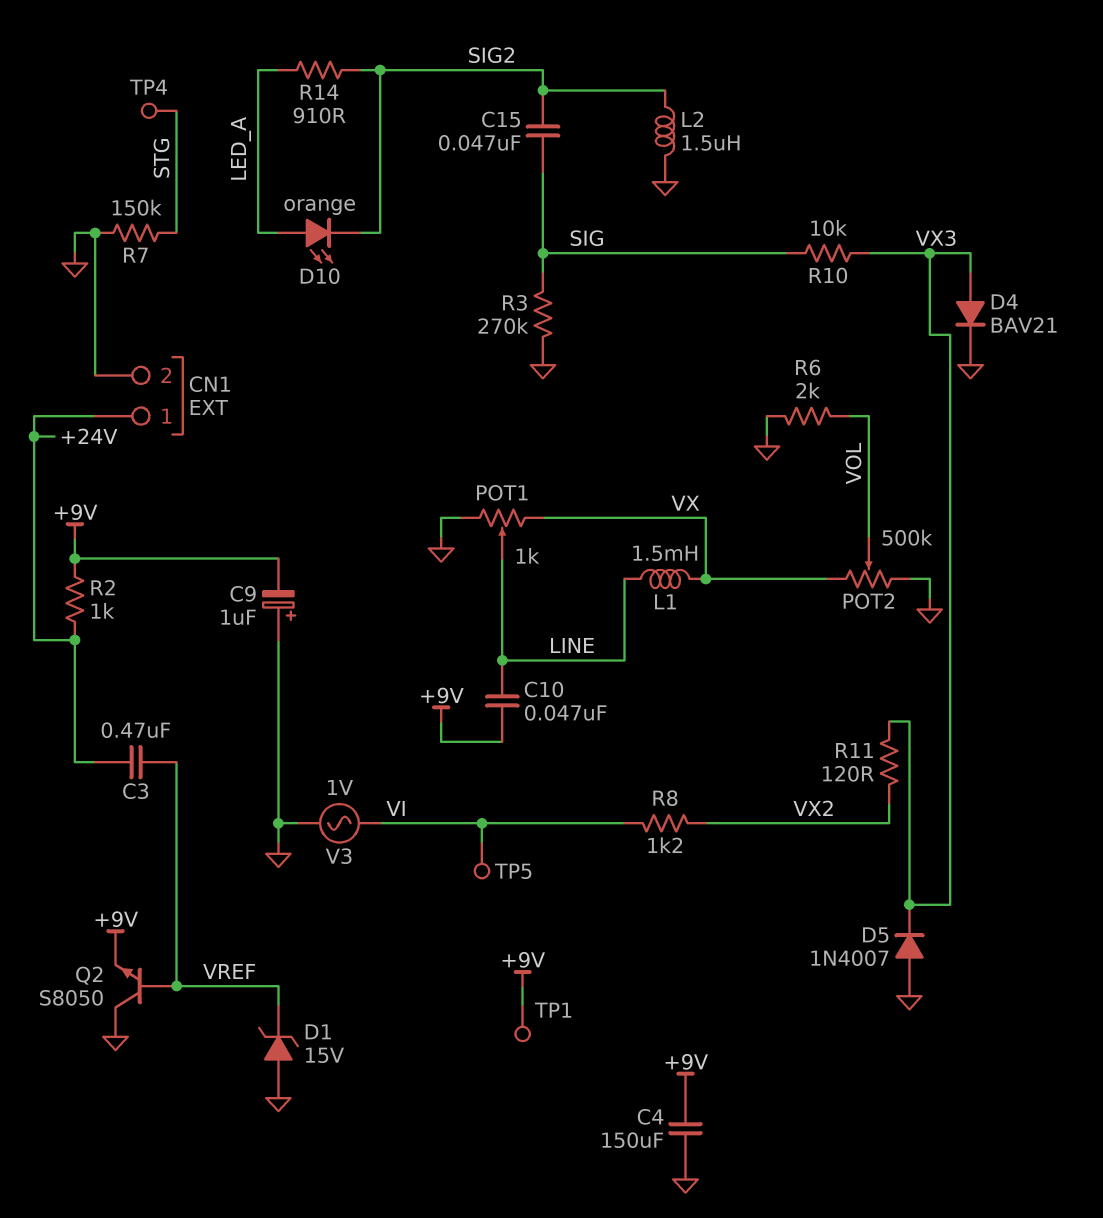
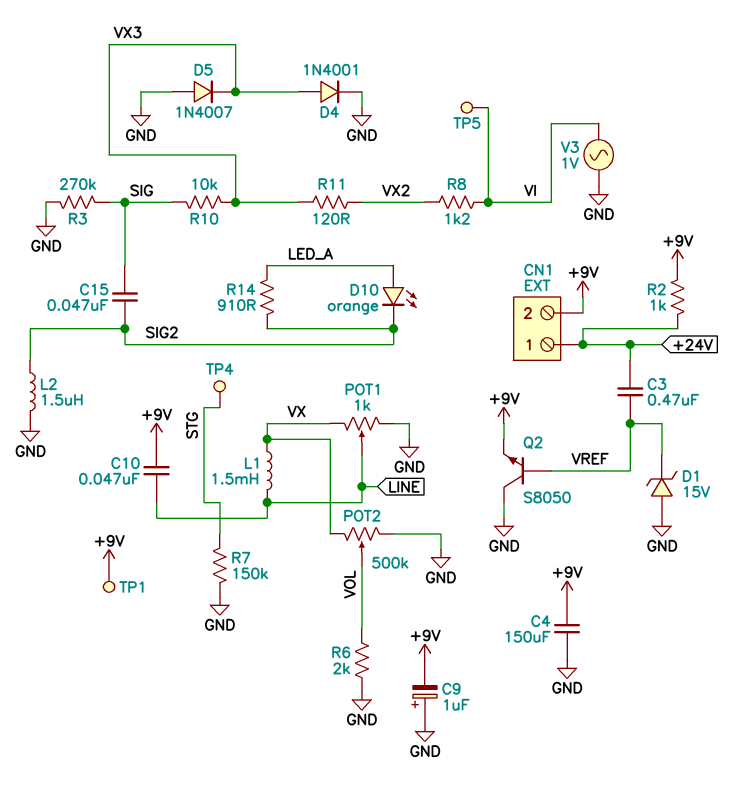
CN1 pin 2: GND -> +9V
D4: diode BAV21 (A VX3, K GND) -> diode 1N4001 (A VX3, K GND)

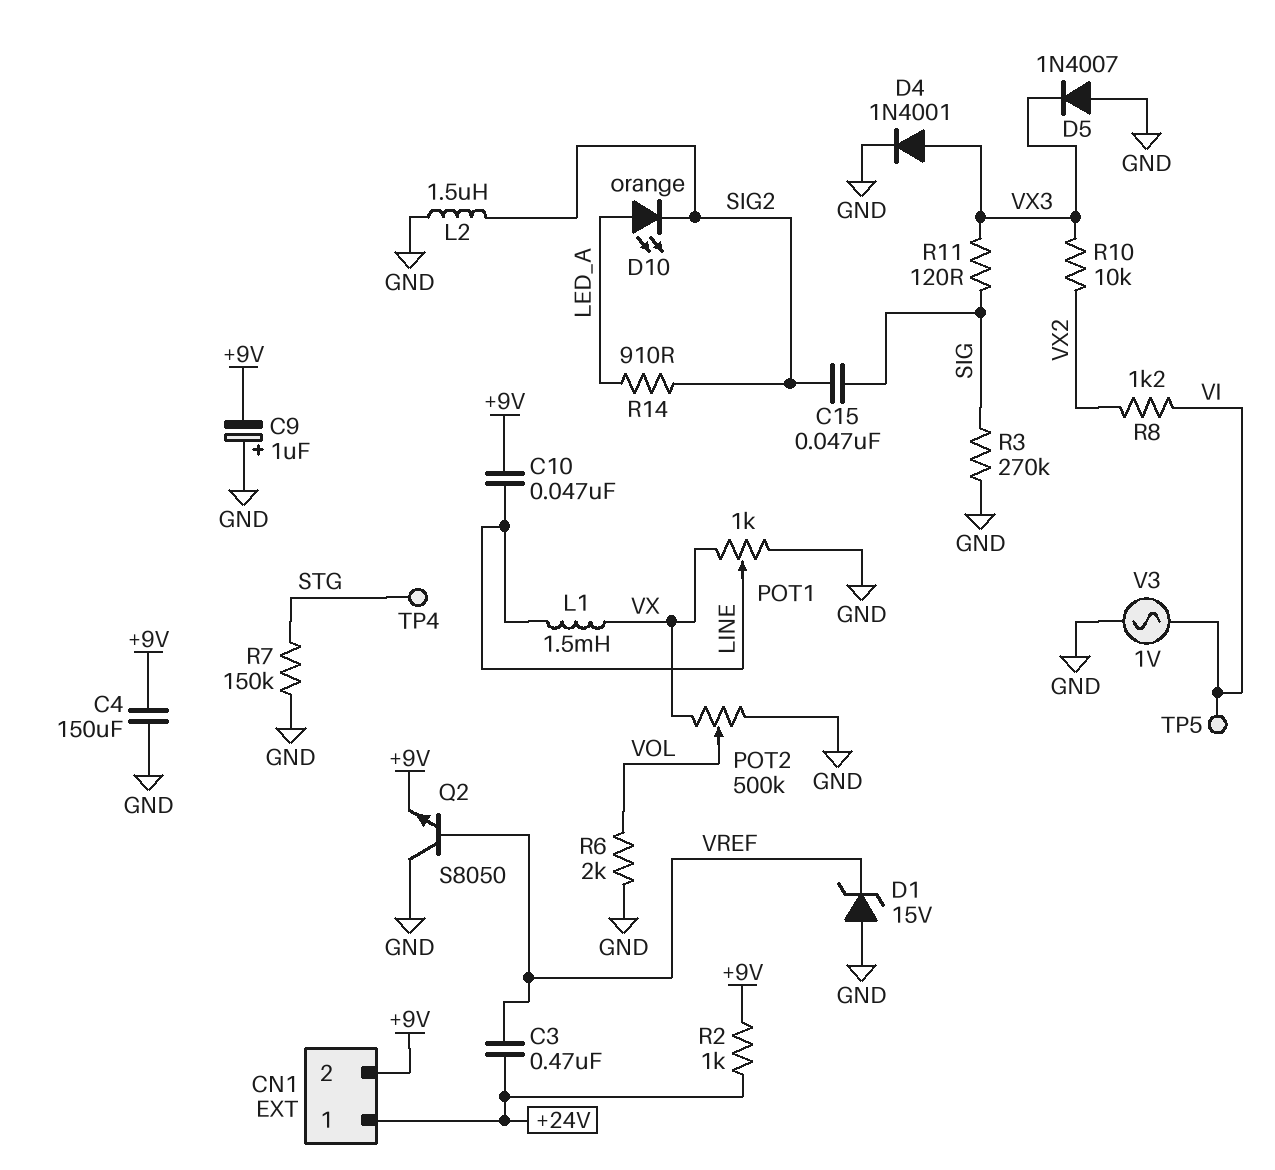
R10: 10k (SIG, VX3) -> 10k (VX2, VX3)
R11: 120 (VX2, VX3) -> 120 (SIG, VX3)
TP1: test point (+9V) -> none

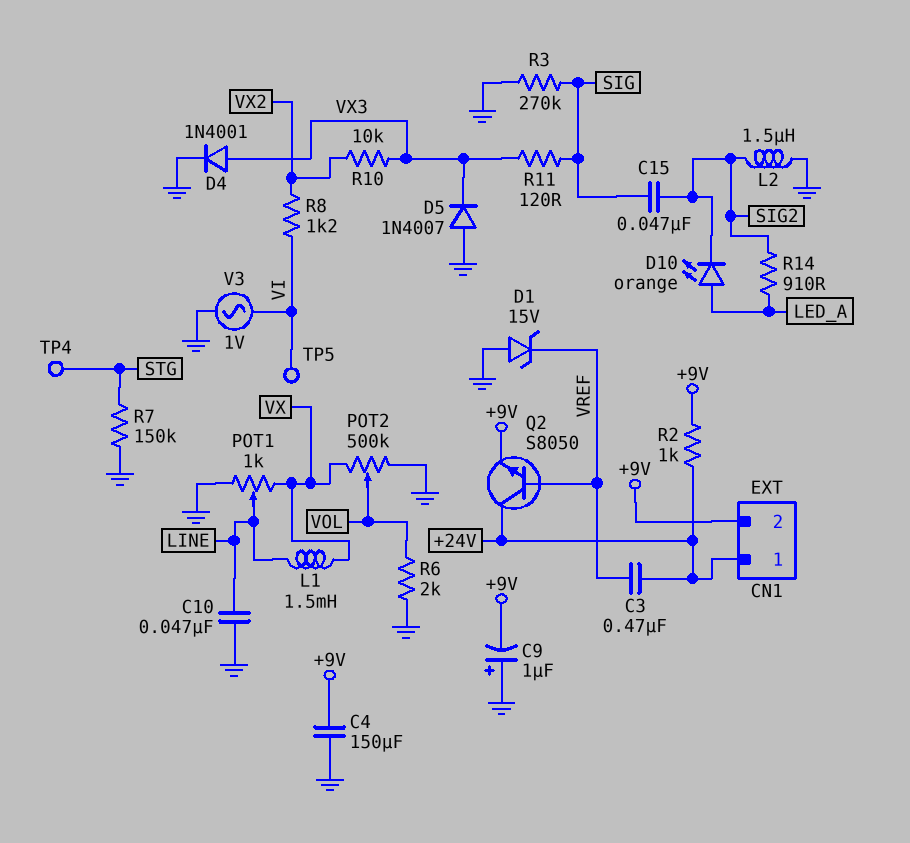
C10: 47nF (+9V, LINE) -> 47nF (GND, LINE)
Q2: NPN S8050 (B VREF, C GND, E +9V) -> NPN S8050 (B VREF, C +24V, E +9V)

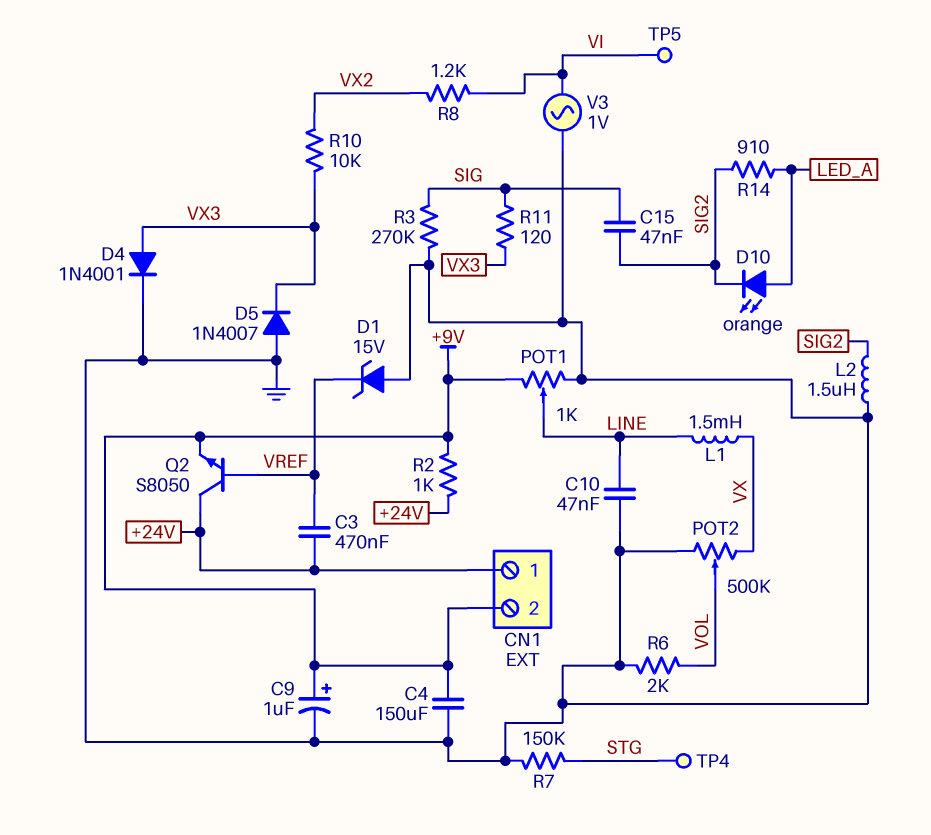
C9: 1uF (plus GND, minus +9V) -> 1uF (plus +9V, minus GND)
POT1: 1k (GND, VX, wiper LINE) -> 1k (+9V, GND, wiper LINE)

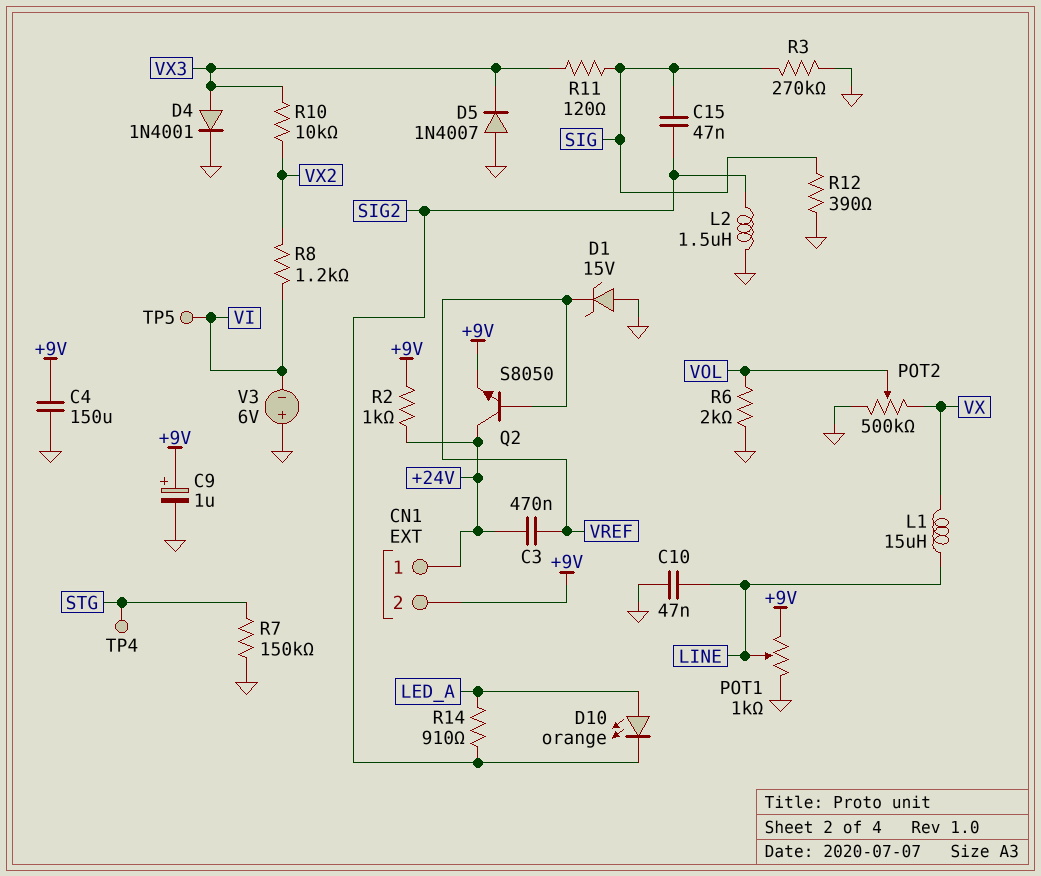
L1: 1.5mH (LINE, VX) -> 15uH (LINE, VX)
R12: none -> 390 (GND, SIG)
V3: AC 1V (GND, VI) -> 6V (plus GND, minus VI)

